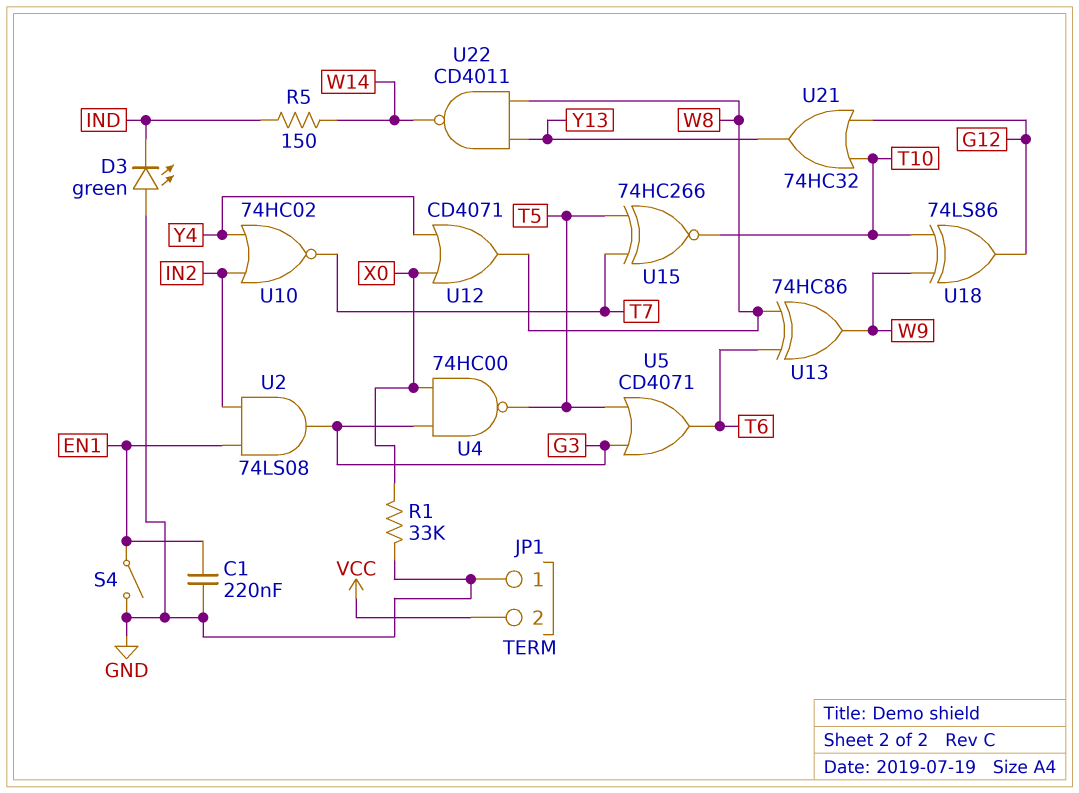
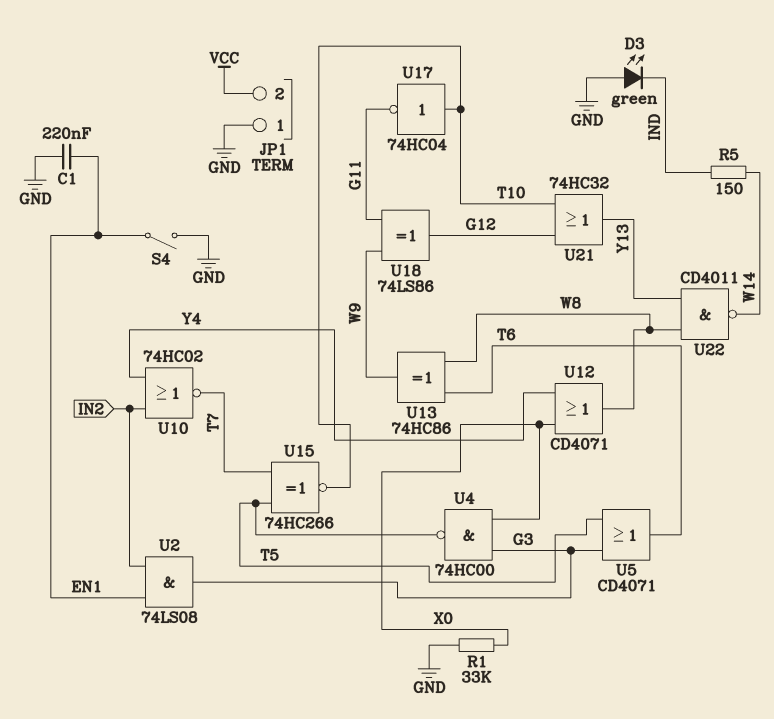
U17: none -> NOT 74HC04 (in T10, out G11)
U18: XOR 74LS86 (in T10, in W9, out G12) -> XOR 74LS86 (in G11, in W9, out G12)

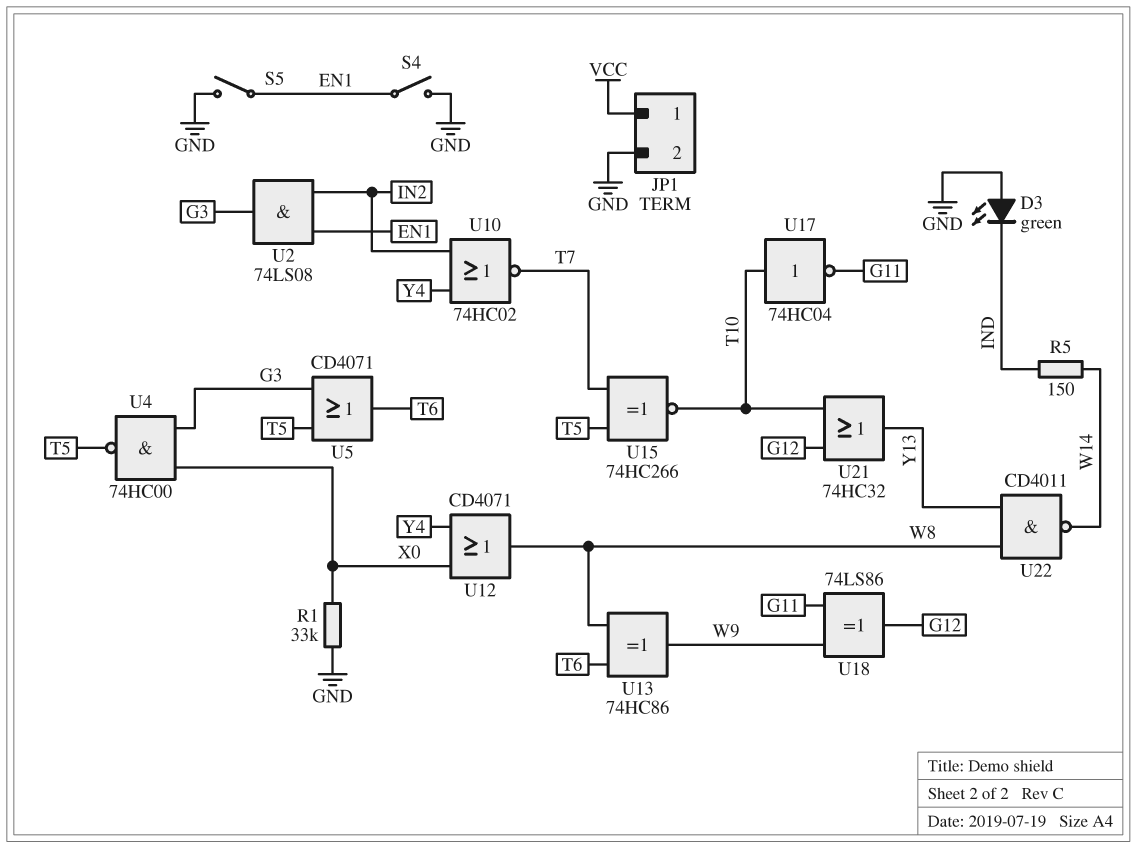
C1: 220nF (EN1, GND) -> none
JP1 pin 1: GND -> VCC
JP1 pin 2: VCC -> GND
S5: none -> switch (EN1, GND)

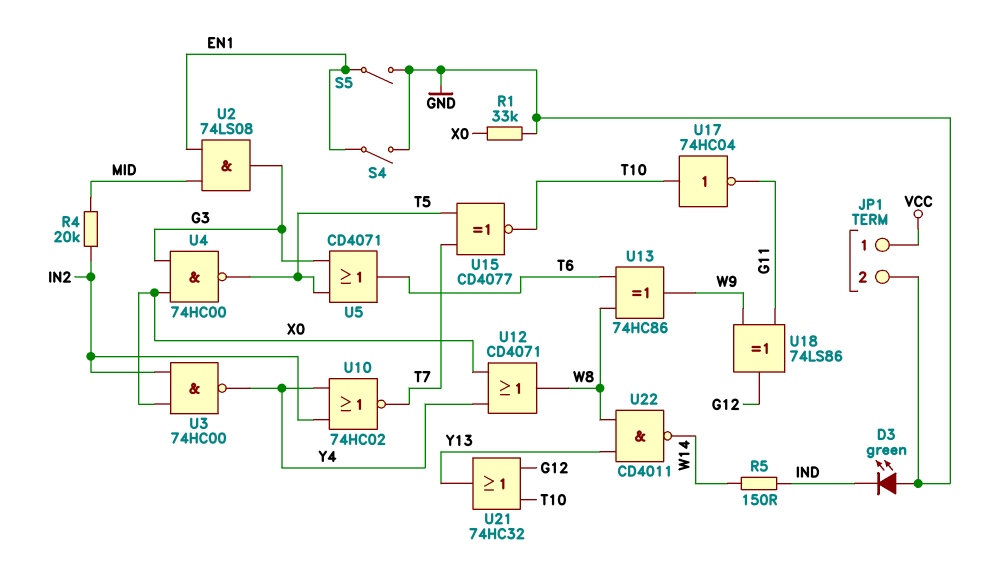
R4: none -> 20k (IN2, MID)
U2: AND 74LS08 (in EN1, in IN2, out G3) -> AND 74LS08 (in EN1, in MID, out G3)
U3: none -> NAND 74HC00 (in IN2, in X0, out Y4)
U15: XNOR 74HC266 (in T5, in T7, out T10) -> XNOR CD4077 (in T5, in T7, out T10)

